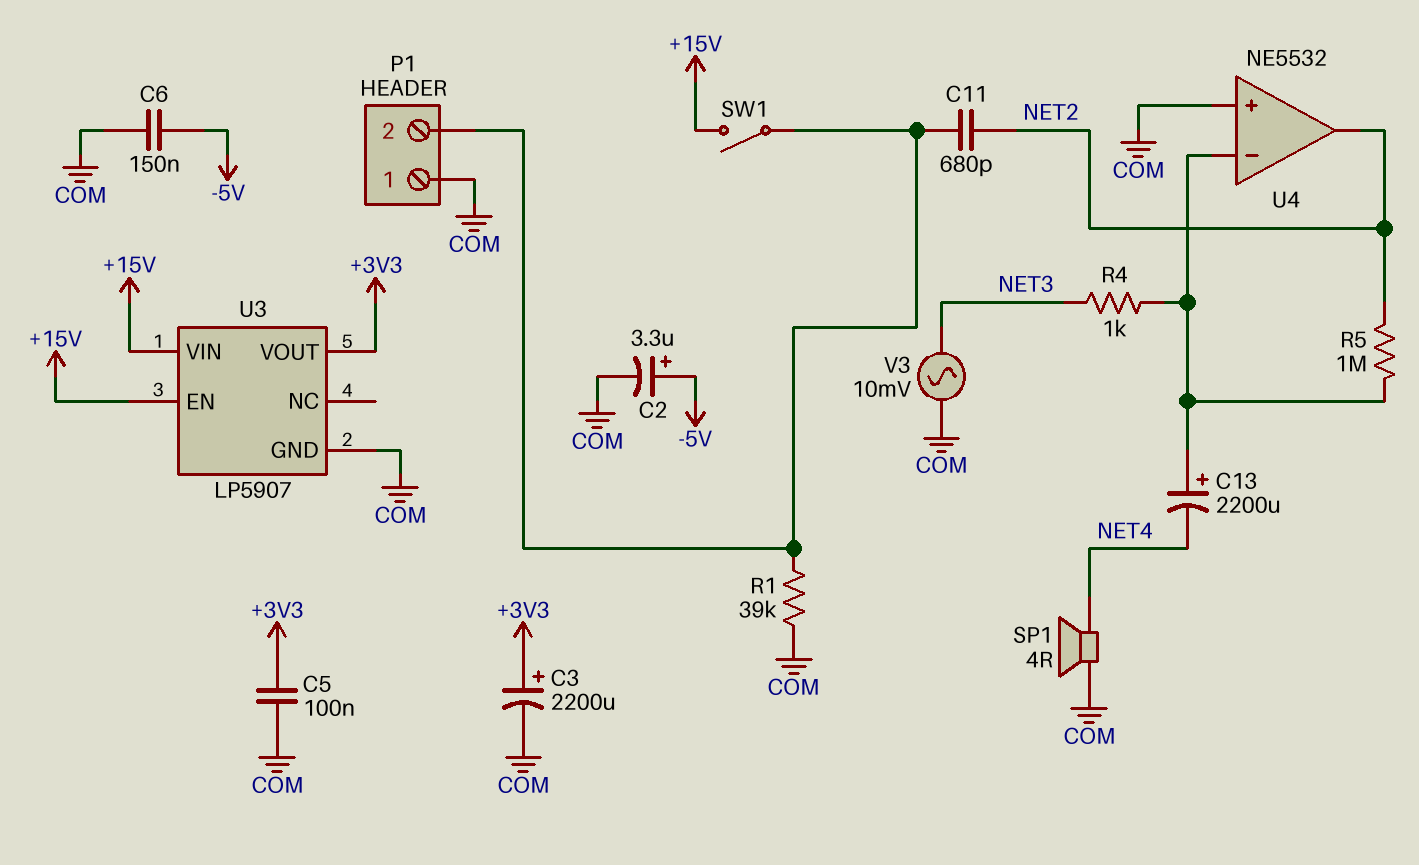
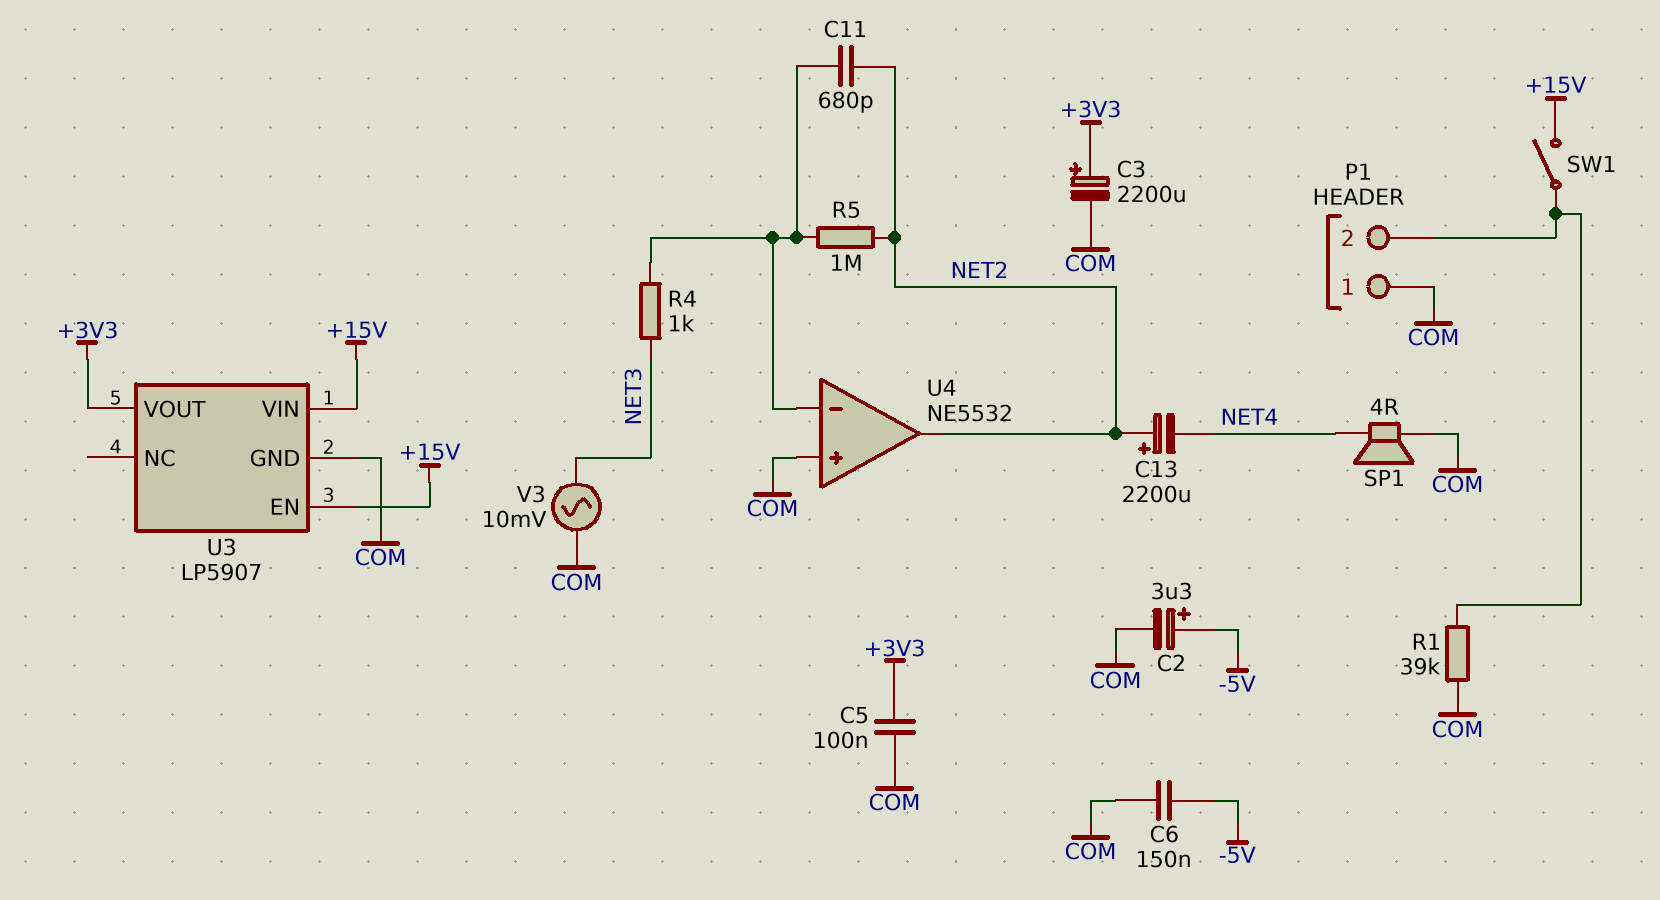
C11: 680pF (NET2, P1/2) -> 680pF (NET2, U4/in-)
C13: 2200uF (plus U4/in-, minus NET4) -> 2200uF (plus NET2, minus NET4)

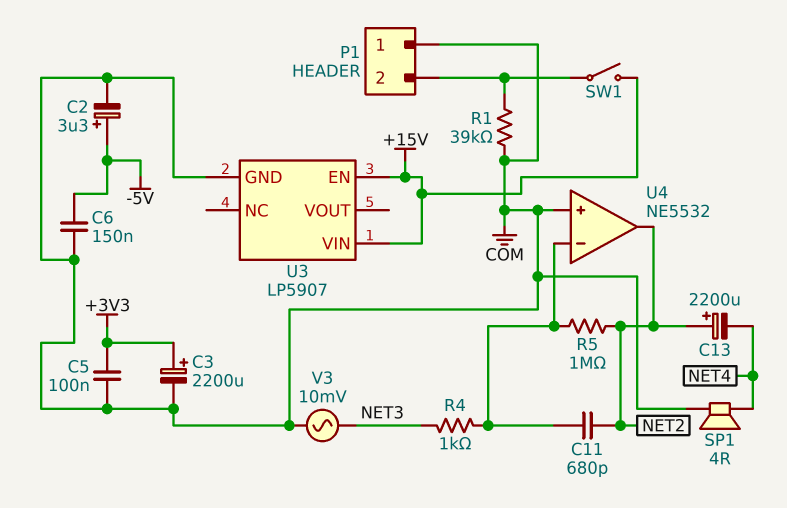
U3 pin VOUT: +3V3 -> none

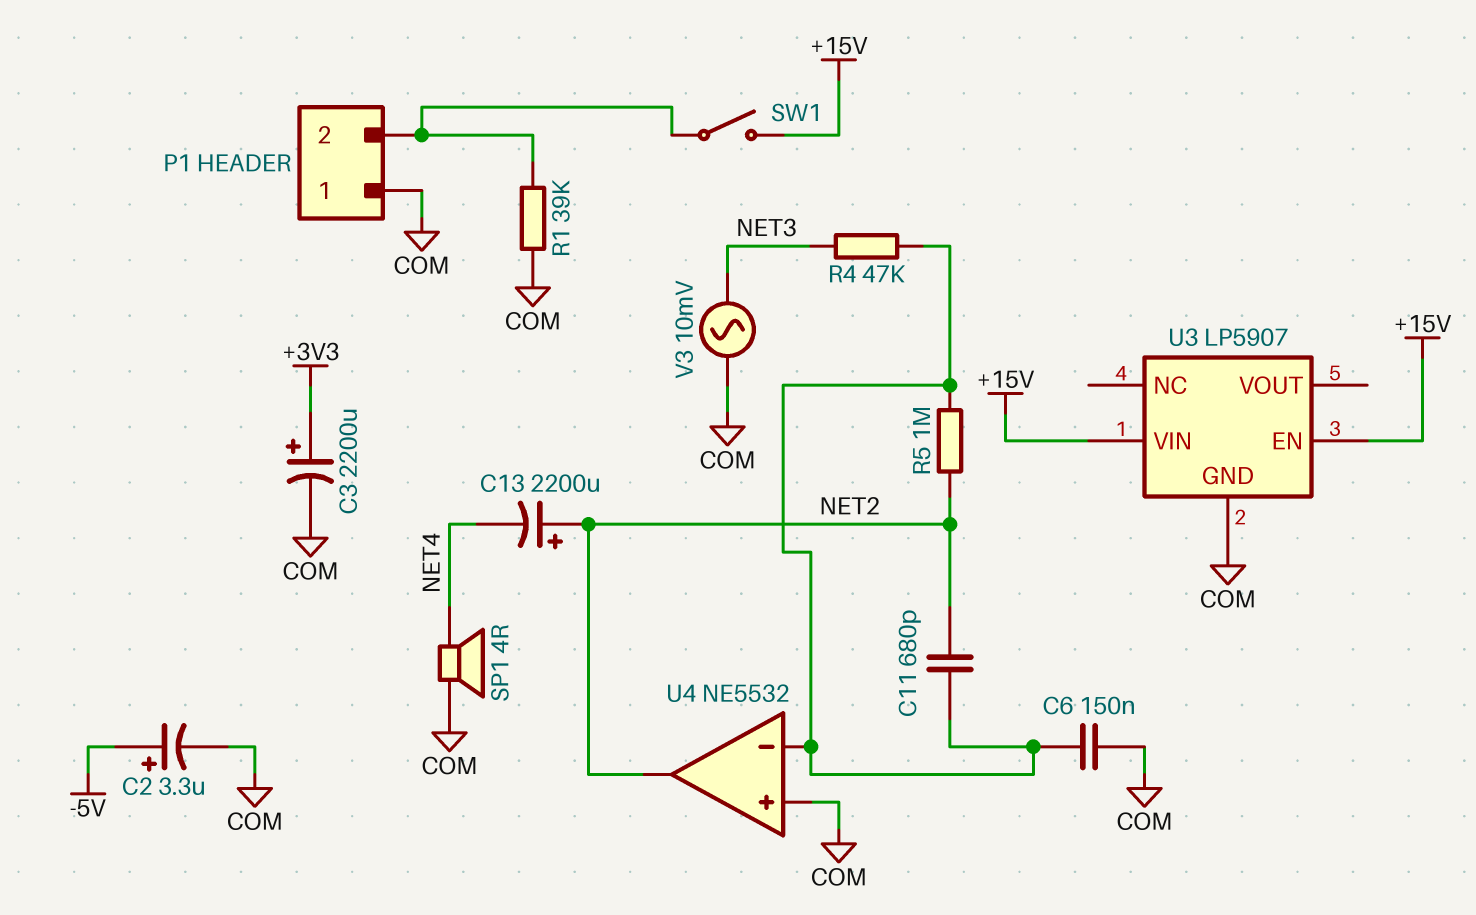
C5: 100nF (+3V3, COM) -> none
C6: 150nF (-5V, COM) -> 150nF (COM, U4/in-)
R4: 1k (NET3, U4/in-) -> 47k (NET3, U4/in-)

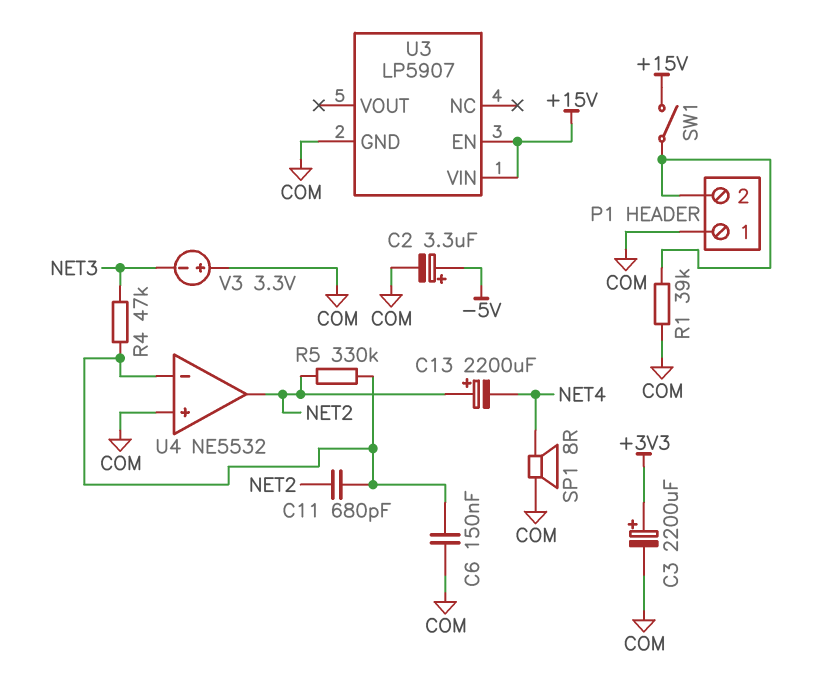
R5: 1M (NET2, U4/in-) -> 330k (NET2, U4/in-)
SP1: speaker 4R (COM, NET4) -> speaker 8R (COM, NET4)
V3: AC 10mV (COM, NET3) -> 3.3V (plus COM, minus NET3)

